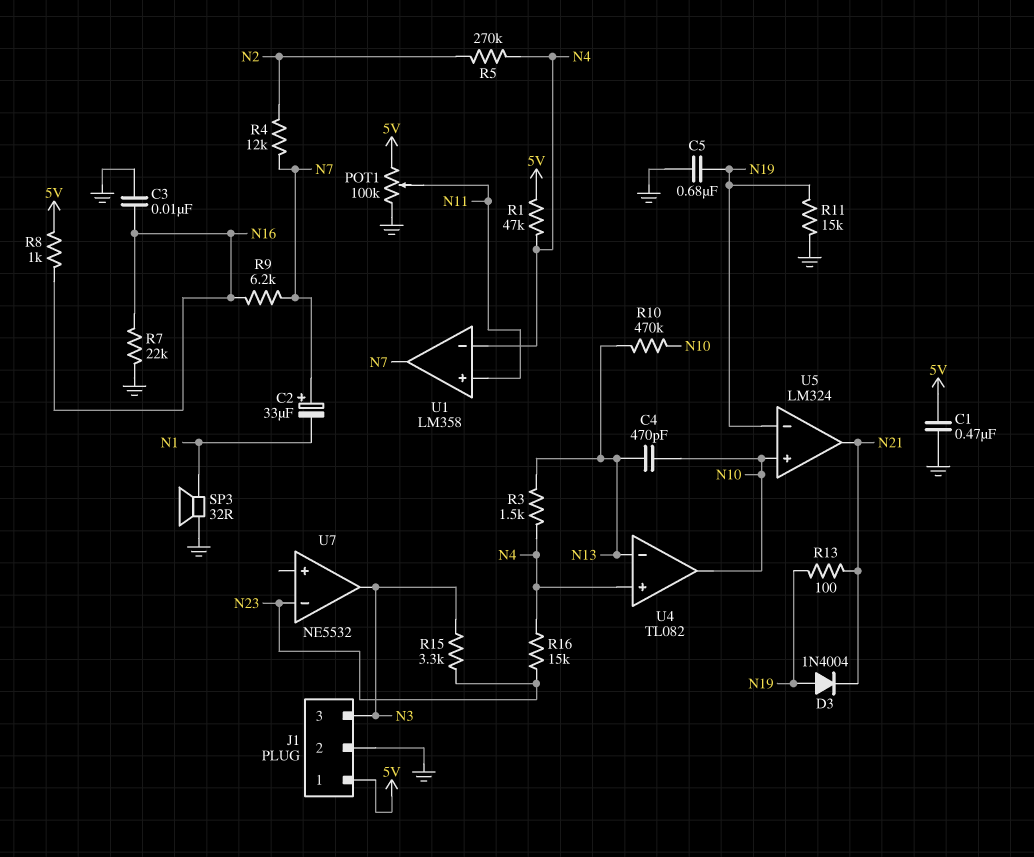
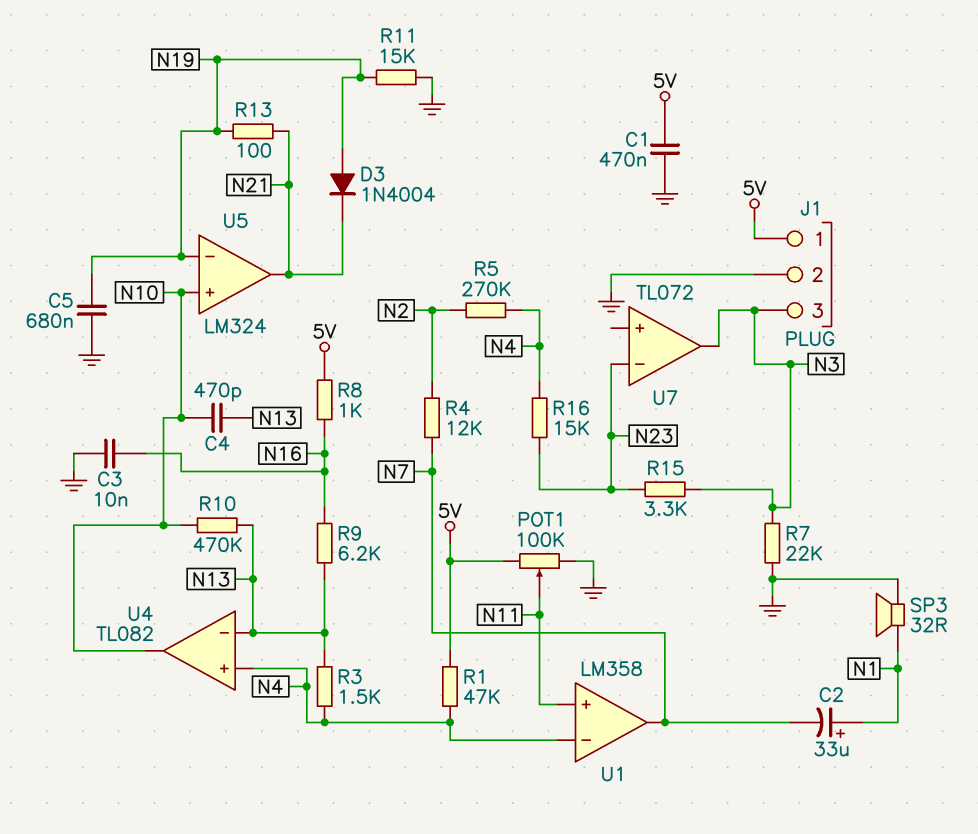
C2: 33uF (plus N7, minus N1) -> 33uF (plus N1, minus N7)
R7: 22k (GND, N16) -> 22k (GND, N3)
R9: 6.2k (N7, N16) -> 6.2k (N13, N16)
U7: NE5532 -> TL072

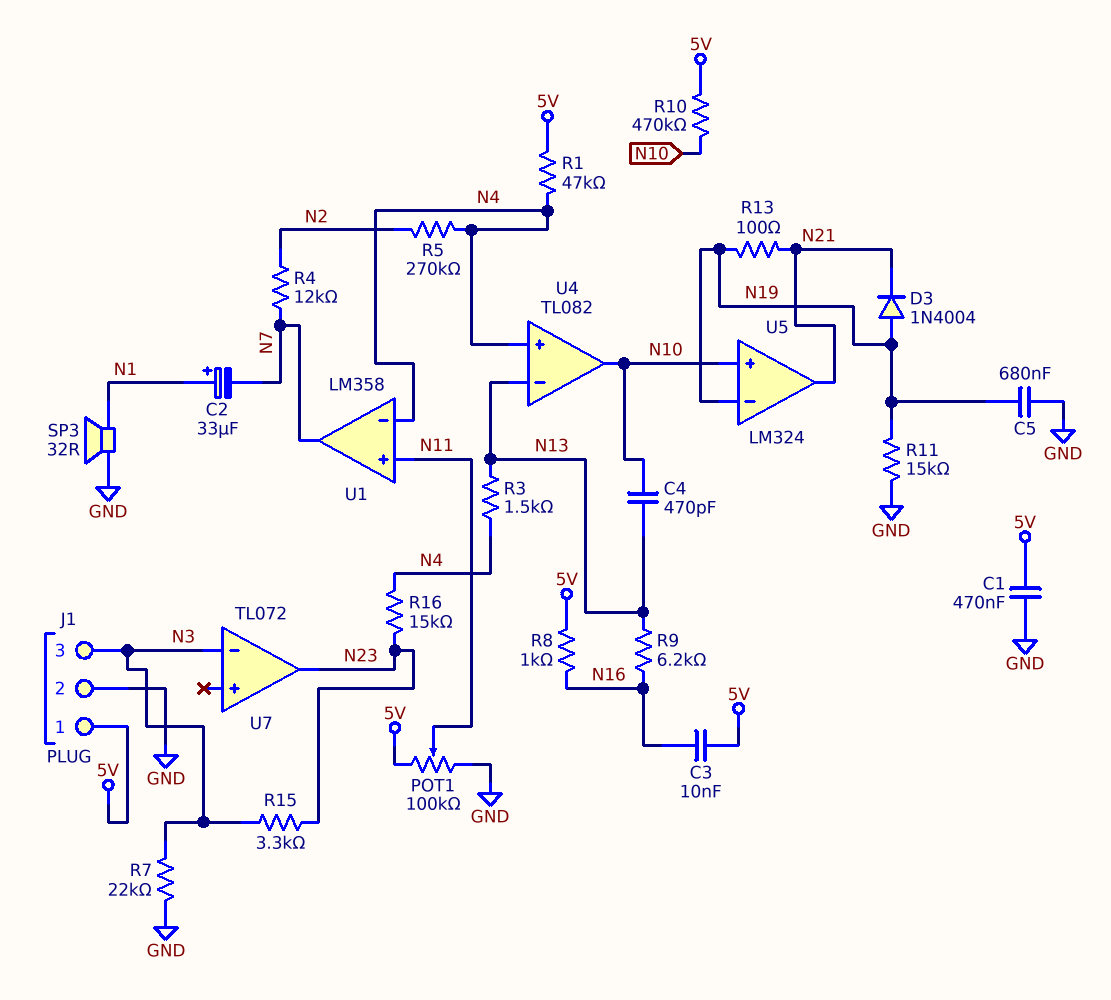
C3: 10nF (GND, N16) -> 10nF (5V, N16)
R10: 470k (N10, N13) -> 470k (5V, N10)
U7 pin in-: N23 -> N3
U7 pin out: N3 -> N23

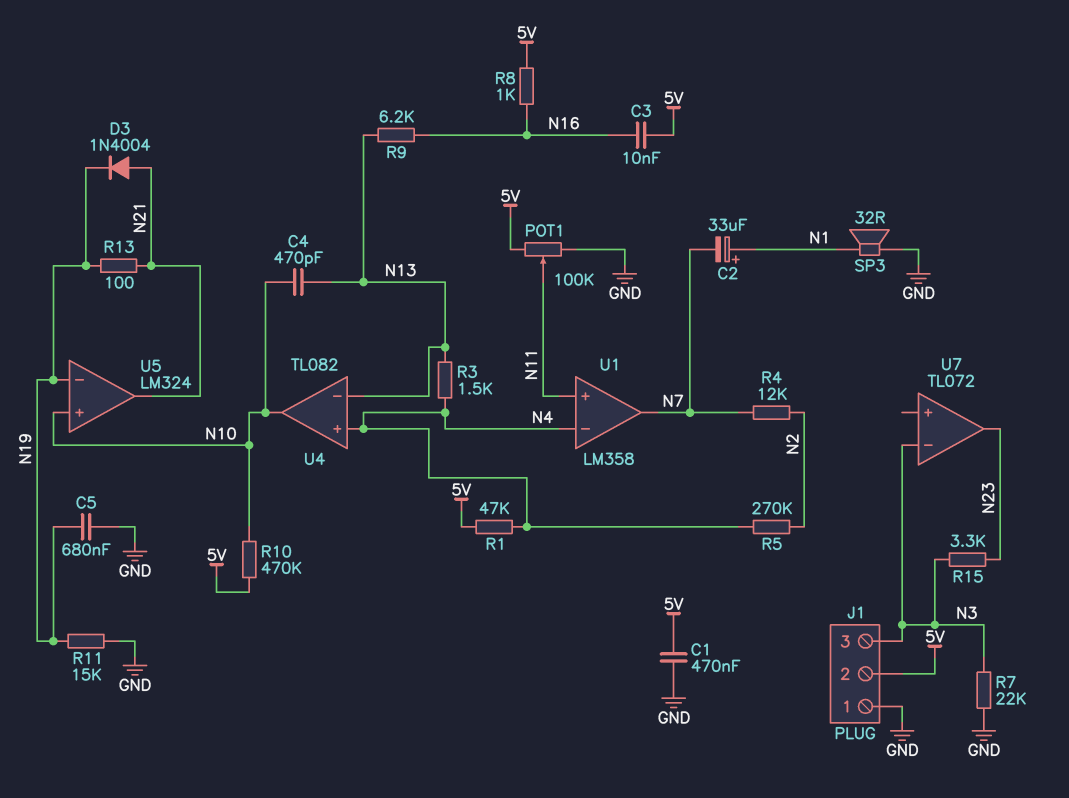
D3: diode 1N4004 (A N19, K N21) -> diode 1N4004 (A N21, K N19)
J1 pin 1: 5V -> GND
J1 pin 2: GND -> 5V
R16: 15k (N4, N23) -> none

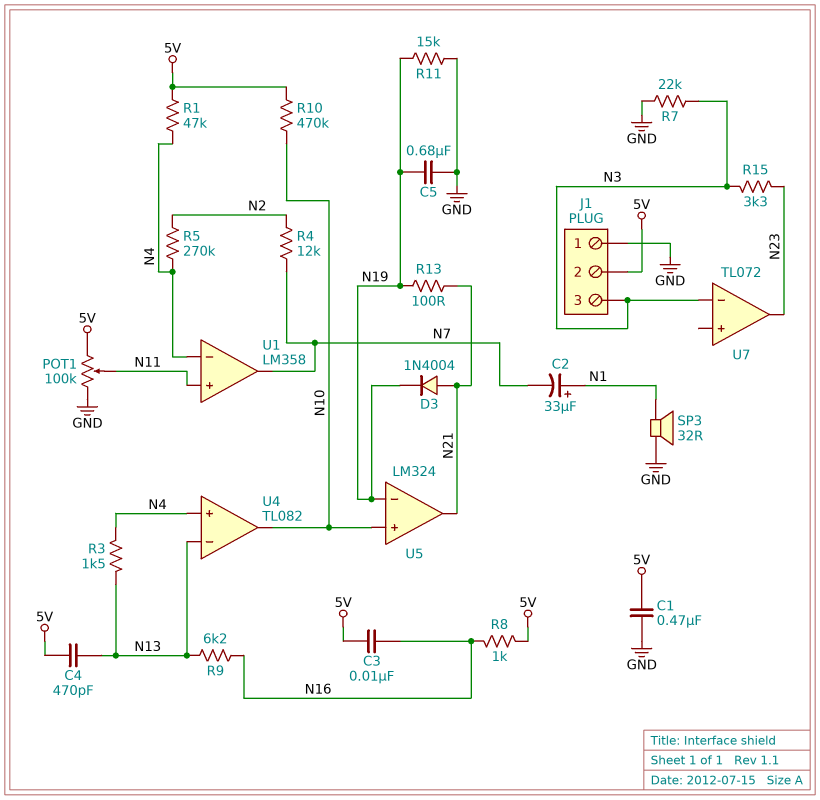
C4: 470pF (N10, N13) -> 470pF (5V, N13)

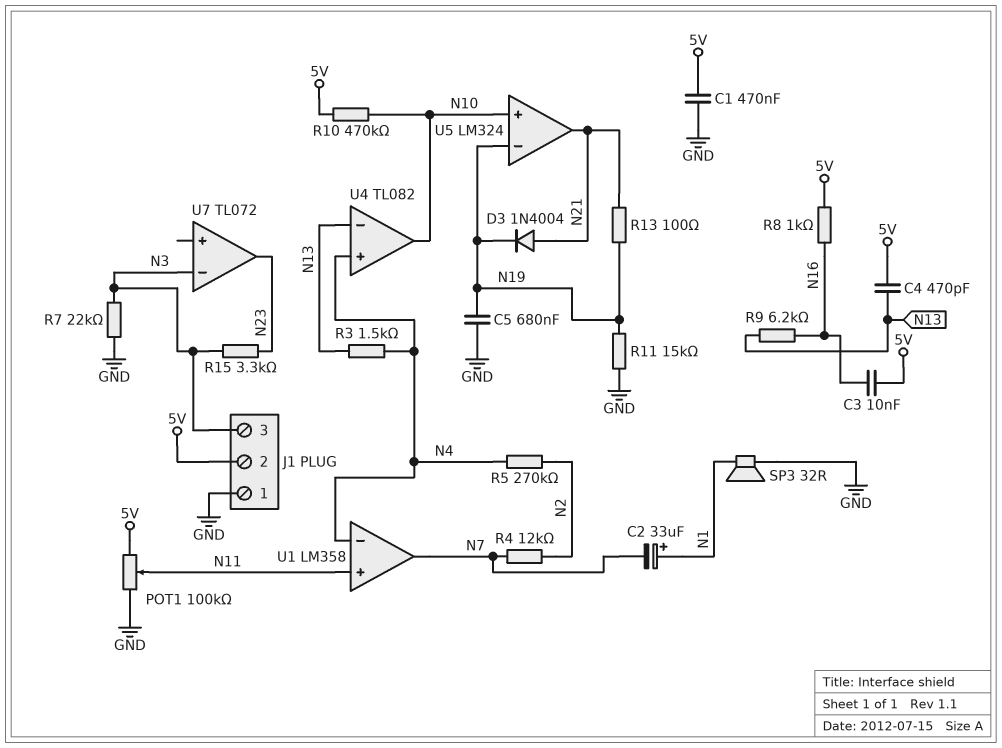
R1: 47k (5V, N4) -> none

